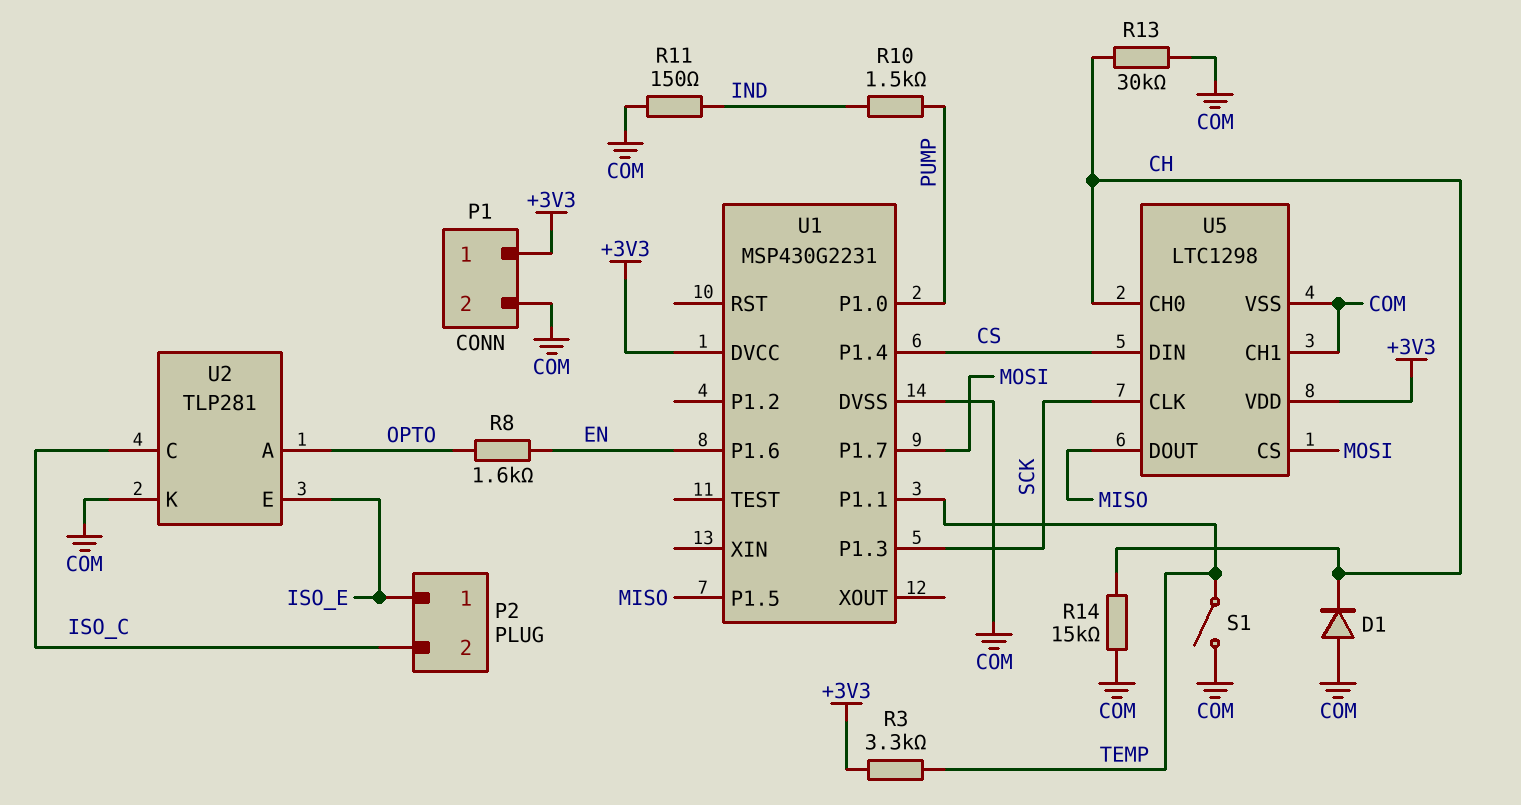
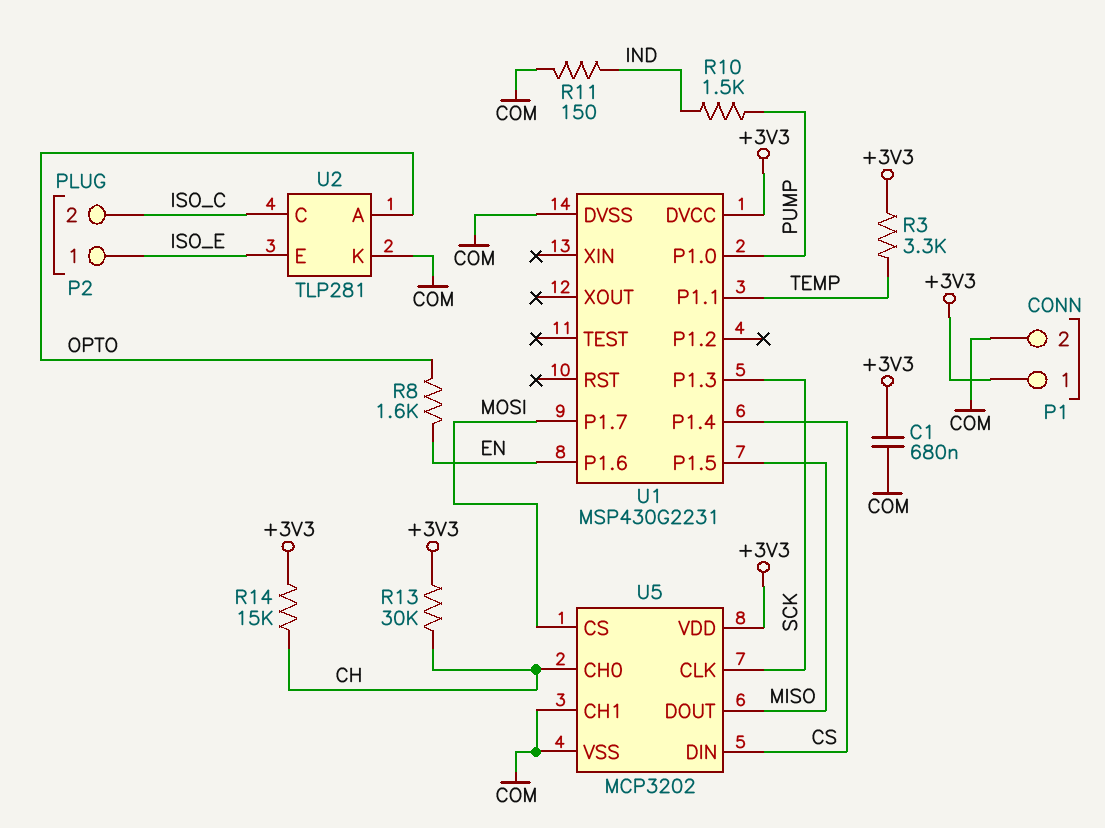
C1: none -> 680nF (+3V3, COM)
D1: diode (A COM, K CH) -> none
R13: 30k (CH, COM) -> 30k (+3V3, CH)
R14: 15k (CH, COM) -> 15k (+3V3, CH)
S1: switch (COM, TEMP) -> none
U5: LTC1298 -> MCP3202

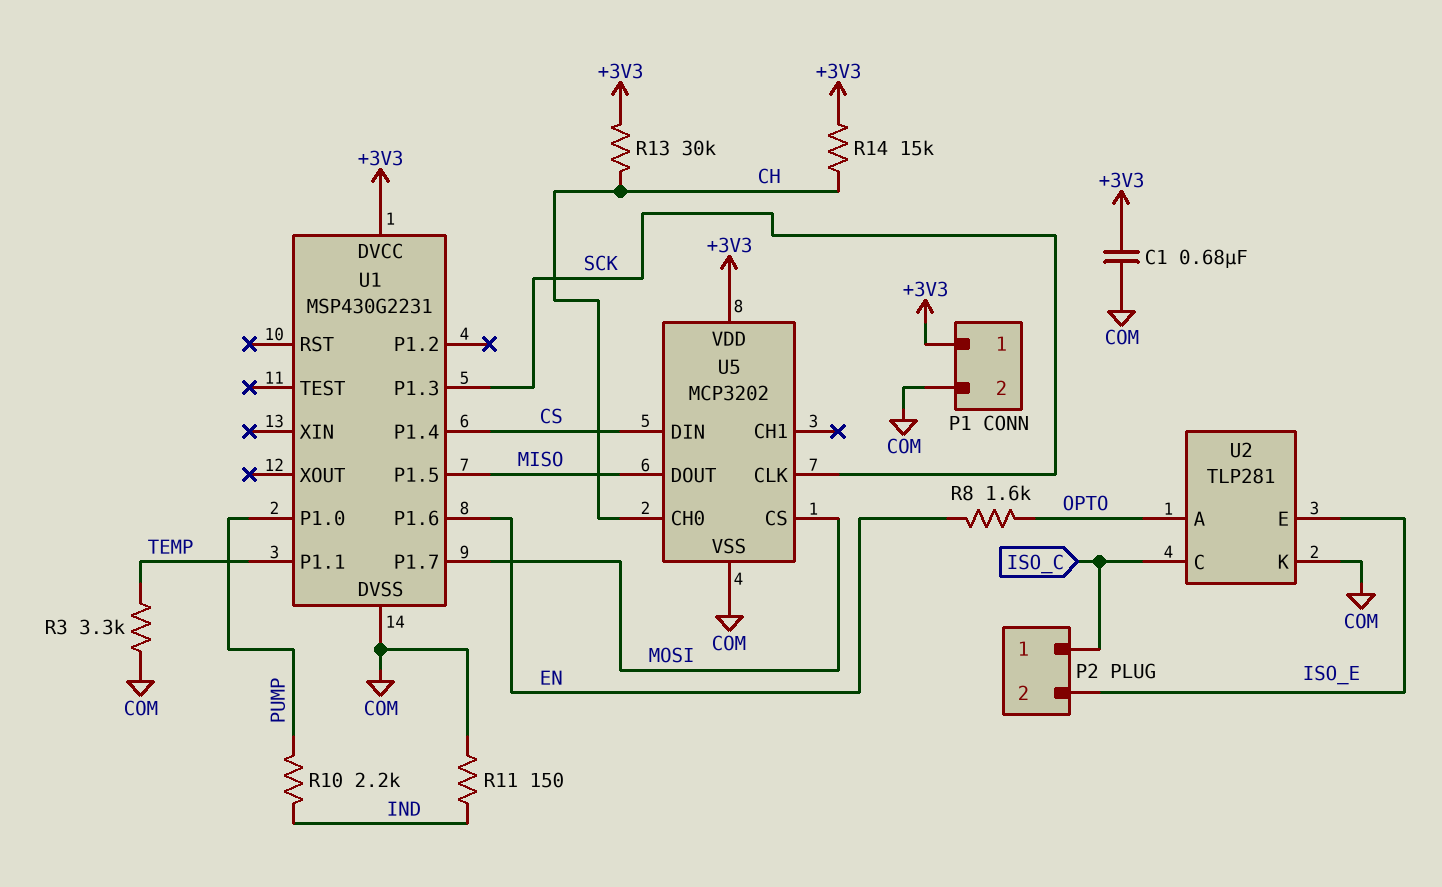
P2 pin 1: ISO_E -> ISO_C
P2 pin 2: ISO_C -> ISO_E
R3: 3.3k (+3V3, TEMP) -> 3.3k (COM, TEMP)
R10: 1.5k (IND, PUMP) -> 2.2k (IND, PUMP)
U5 pin CH1: COM -> none

